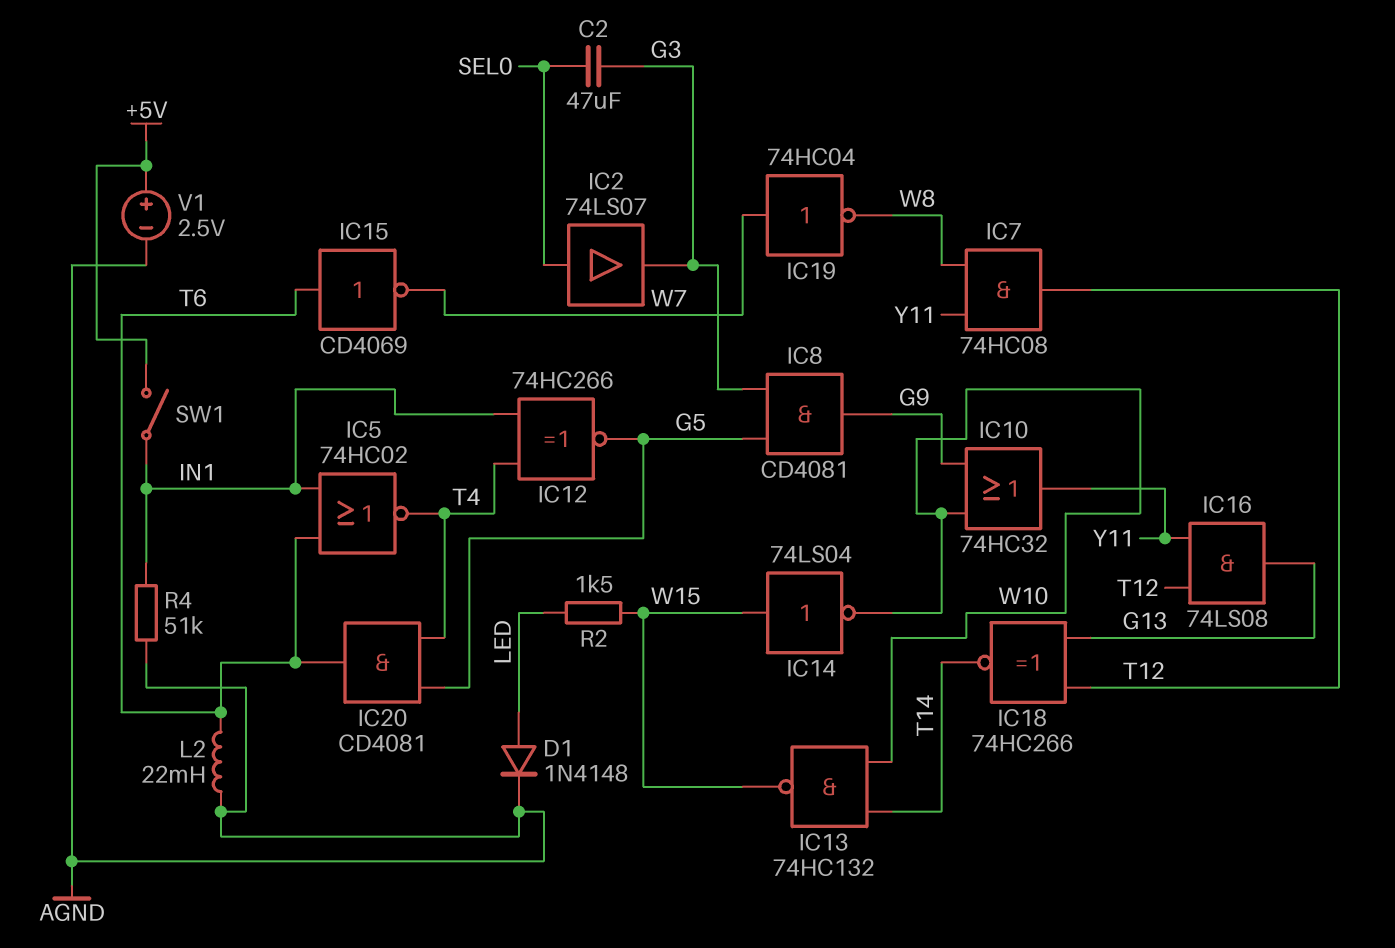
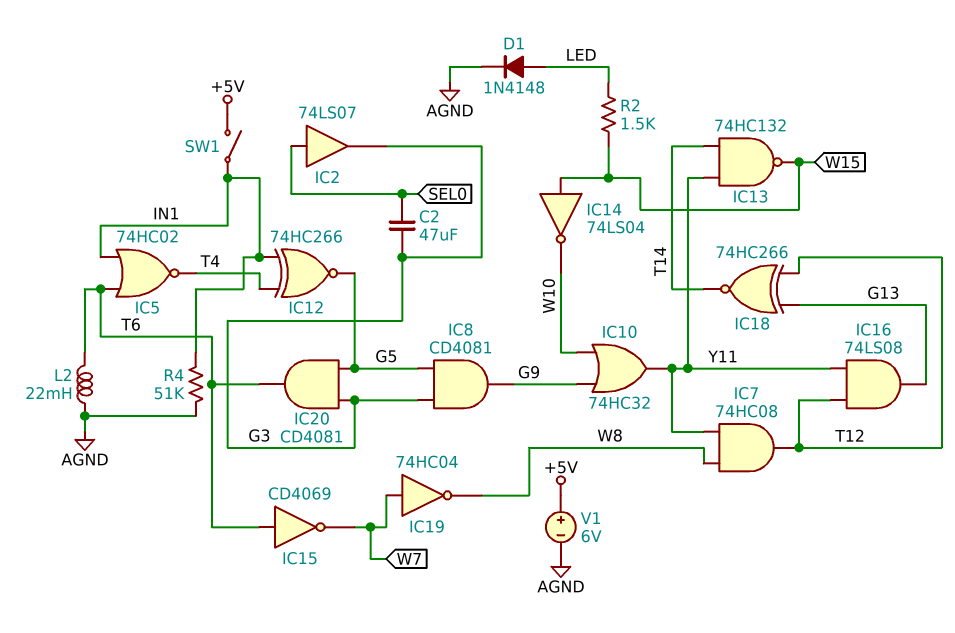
IC13: NAND 74HC132 (in T14, in W10, out W15) -> NAND 74HC132 (in T14, in Y11, out W15)
IC20: AND CD4081 (in G5, in T4, out T6) -> AND CD4081 (in G3, in G5, out T6)
V1: 2.5V (plus +5V, minus AGND) -> 6V (plus +5V, minus AGND)

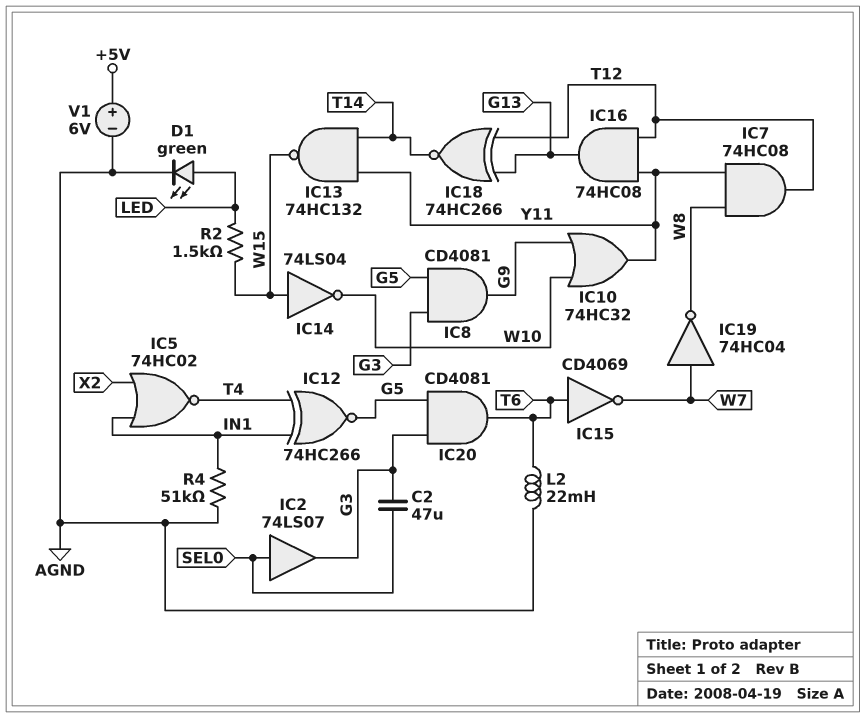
D1: diode 1N4148 (A LED, K AGND) -> LED green (A LED, K AGND)
IC5: NOR 74HC02 (in IN1, in T6, out T4) -> NOR 74HC02 (in IN1, in X2, out T4)
IC16: AND 74LS08 (in T12, in Y11, out G13) -> AND 74HC08 (in T12, in Y11, out G13)
SW1: switch (+5V, IN1) -> none

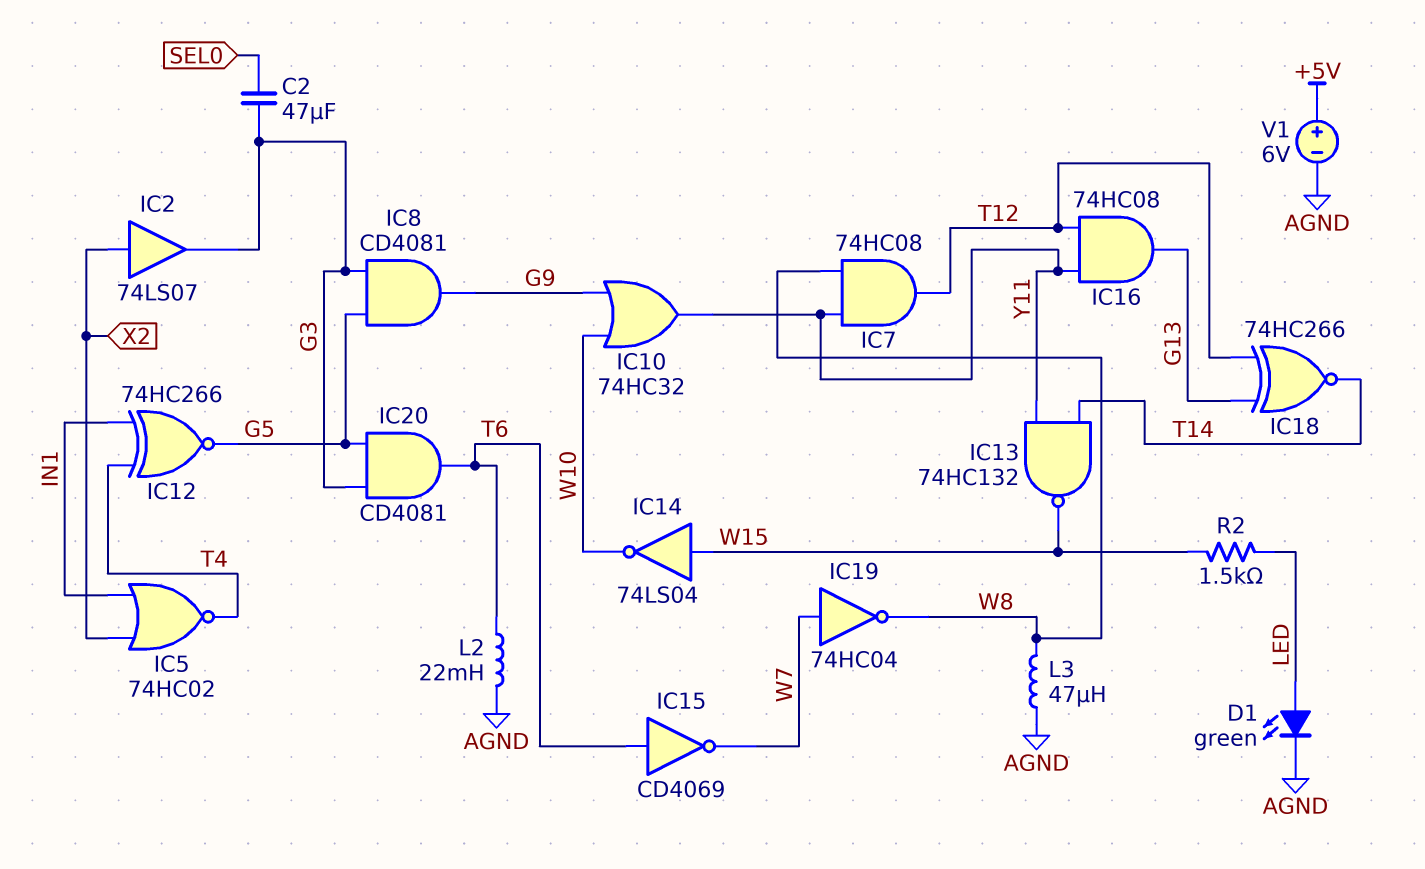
IC2: buffer 74LS07 (in SEL0, out G3) -> buffer 74LS07 (in X2, out G3)
L3: none -> 47uH (AGND, W8)
R4: 51k (AGND, IN1) -> none

